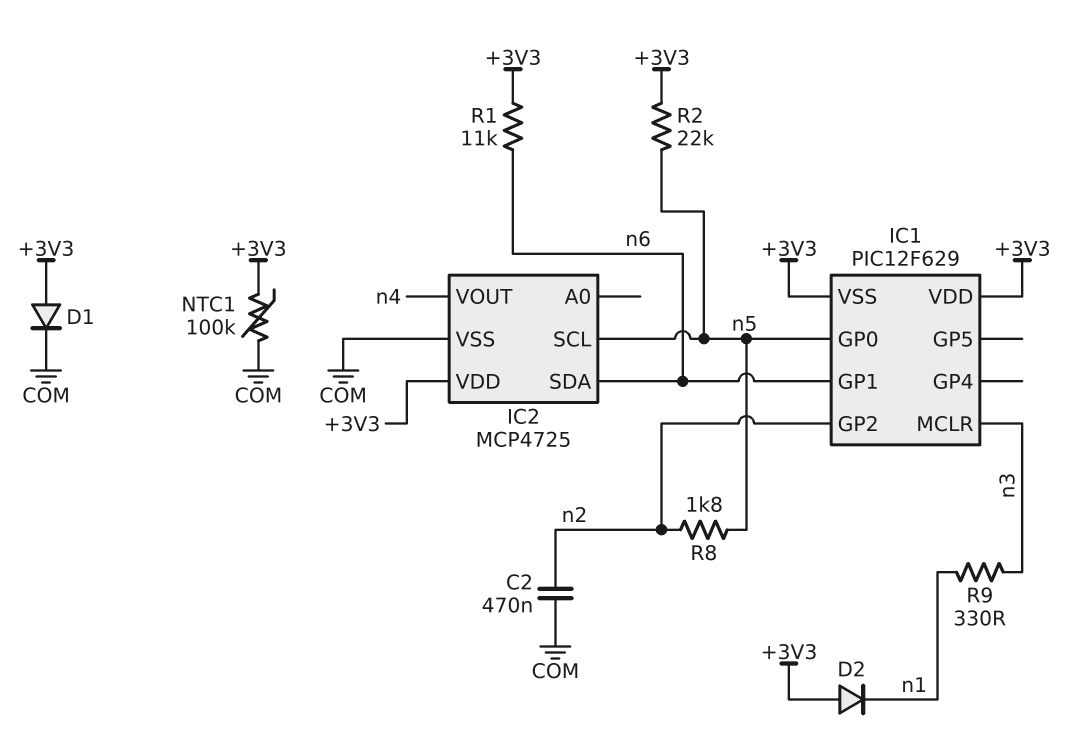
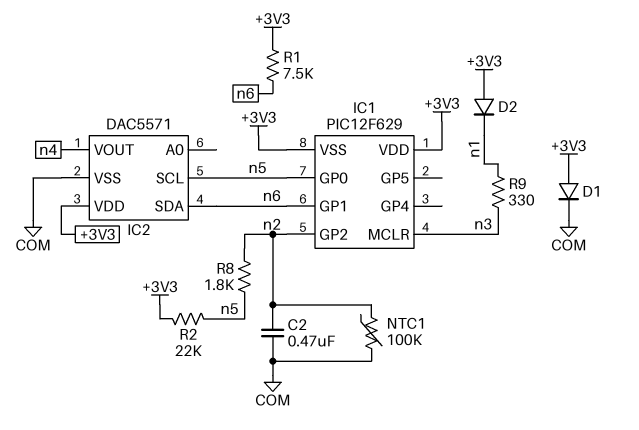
IC2: MCP4725 -> DAC5571
NTC1: 100k (+3V3, COM) -> 100k (COM, n2)
R1: 11k (+3V3, n6) -> 7.5k (+3V3, n6)

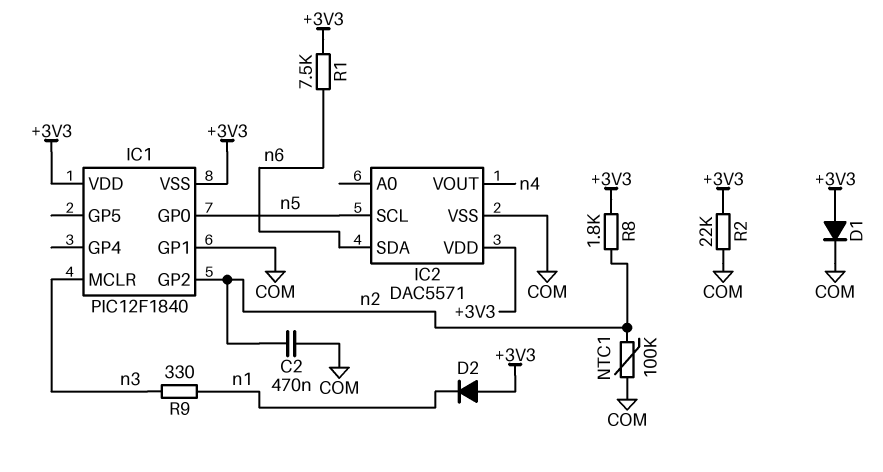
IC1: PIC12F629 -> PIC12F1840
IC1 pin GP1: n6 -> COM
R2: 22k (+3V3, n5) -> 22k (+3V3, COM)
R8: 1.8k (n2, n5) -> 1.8k (+3V3, n2)

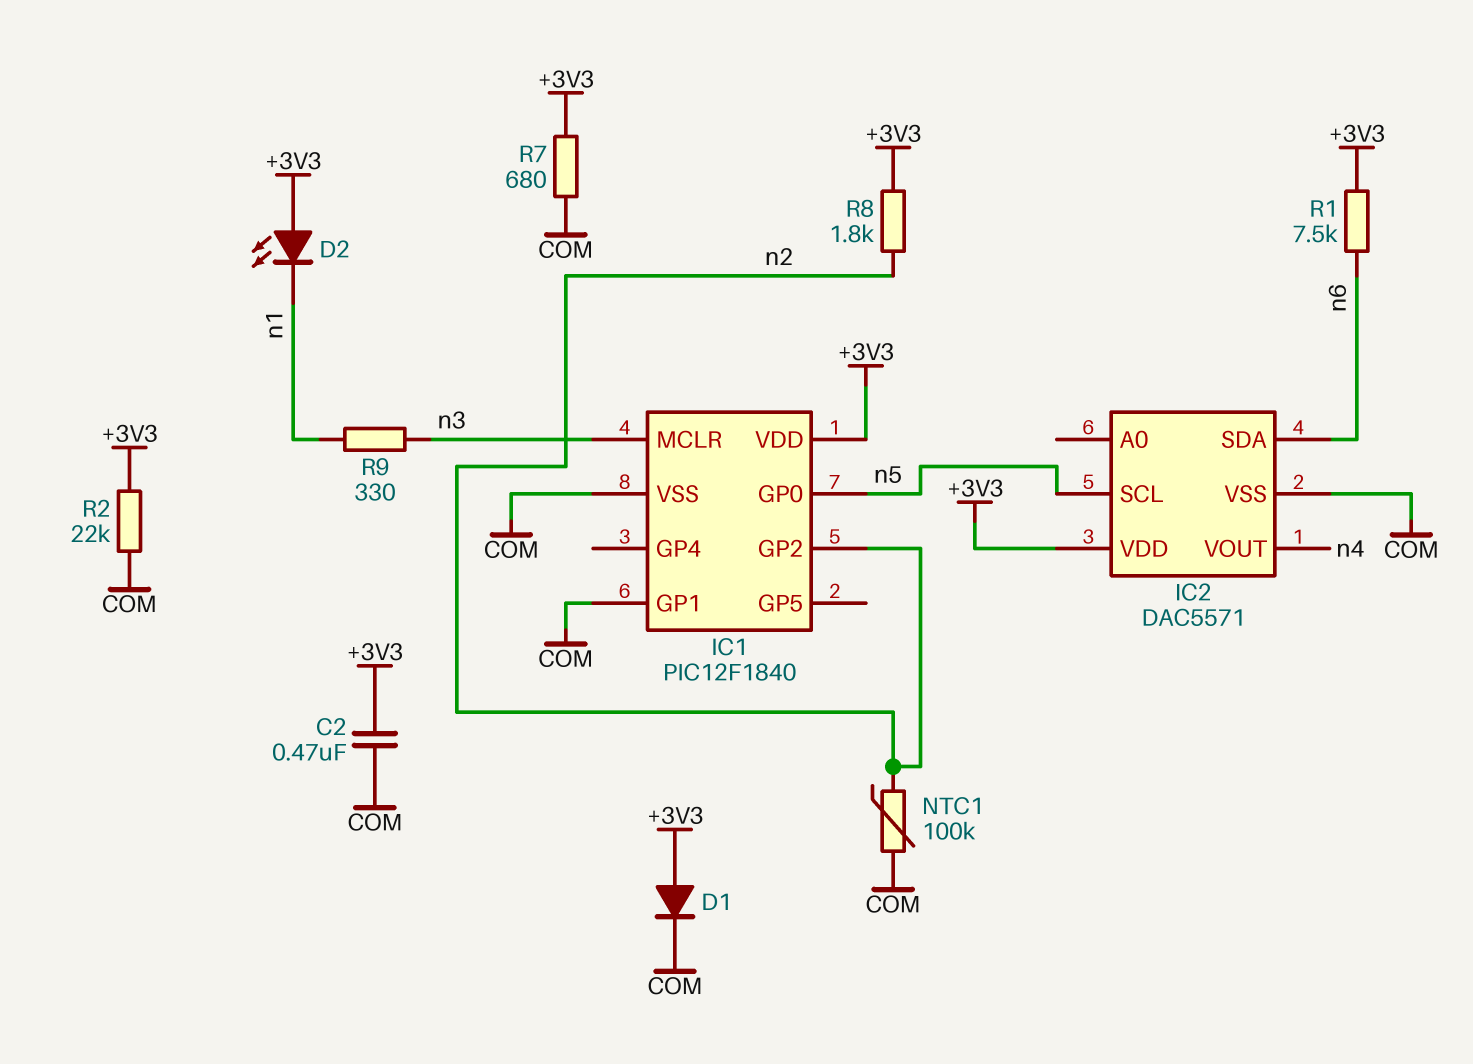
C2: 470nF (COM, n2) -> 470nF (+3V3, COM)
D2: diode (A +3V3, K n1) -> LED (A +3V3, K n1)
IC1 pin VSS: +3V3 -> COM
R7: none -> 680 (+3V3, COM)

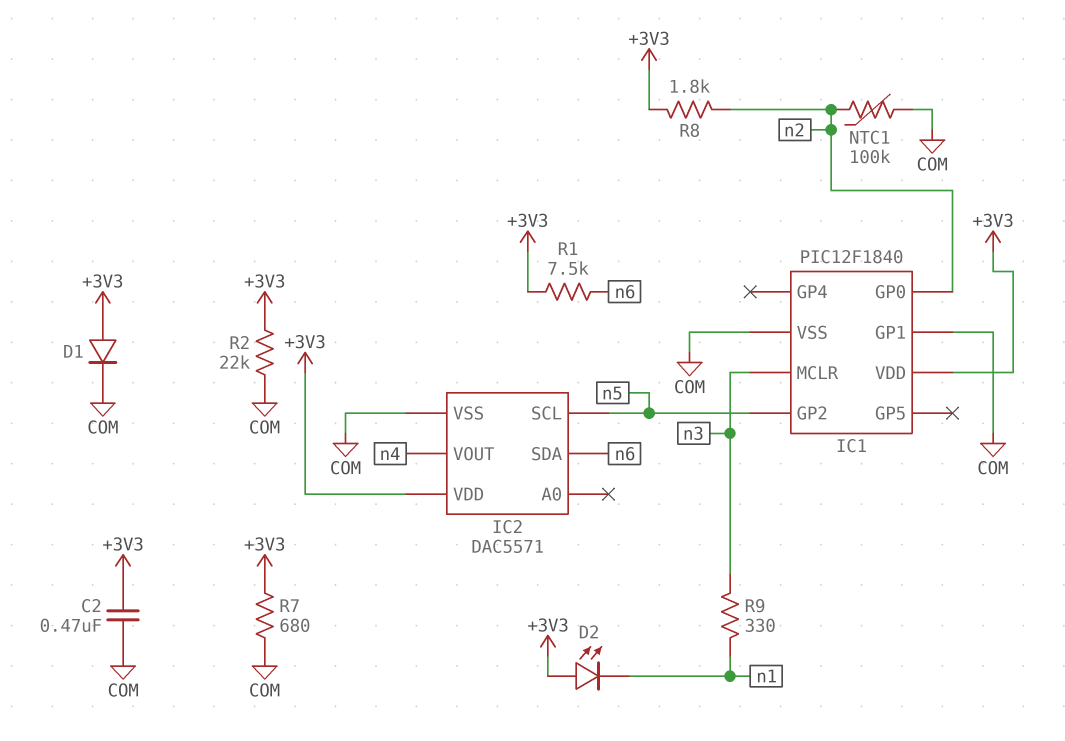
IC1 pin GP0: n5 -> n2
IC1 pin GP2: n2 -> n5

